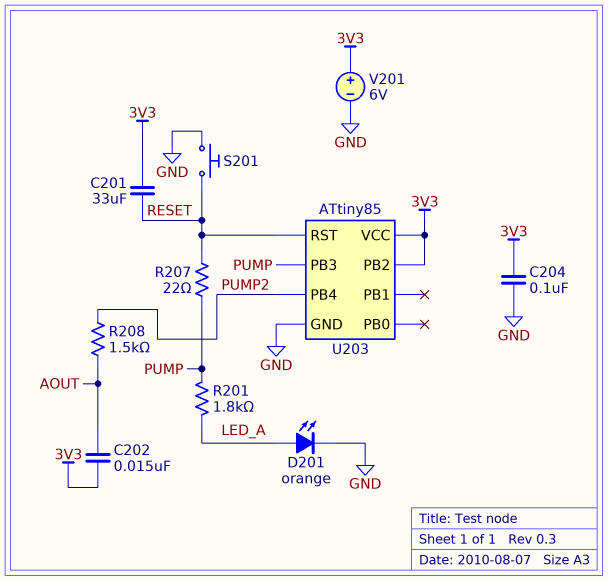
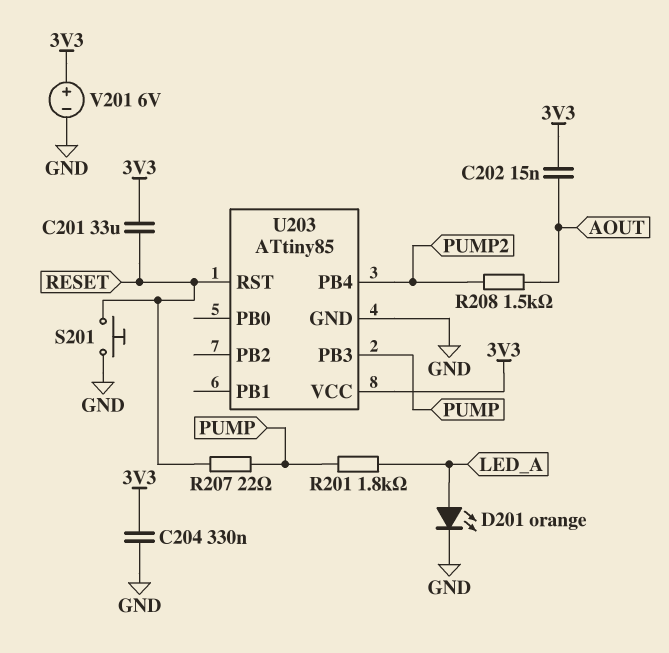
C204: 100nF (3V3, GND) -> 330nF (3V3, GND)
U203 pin PB2: 3V3 -> none

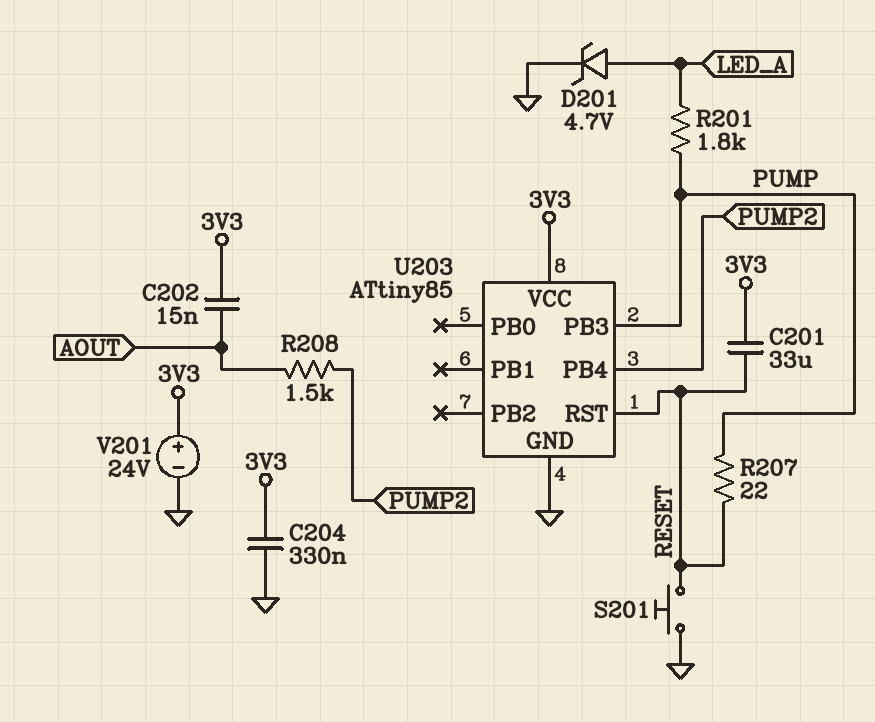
D201: LED orange (A LED_A, K GND) -> zener 4.7V (A LED_A, K GND)
V201: 6V (plus 3V3, minus GND) -> 24V (plus 3V3, minus GND)

